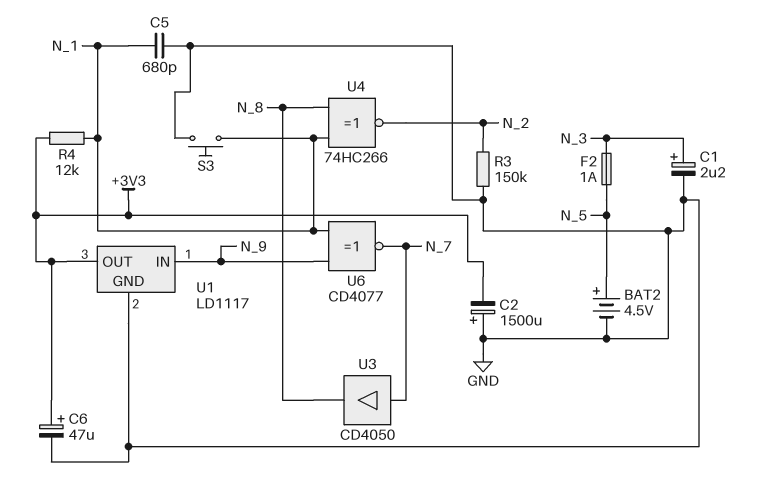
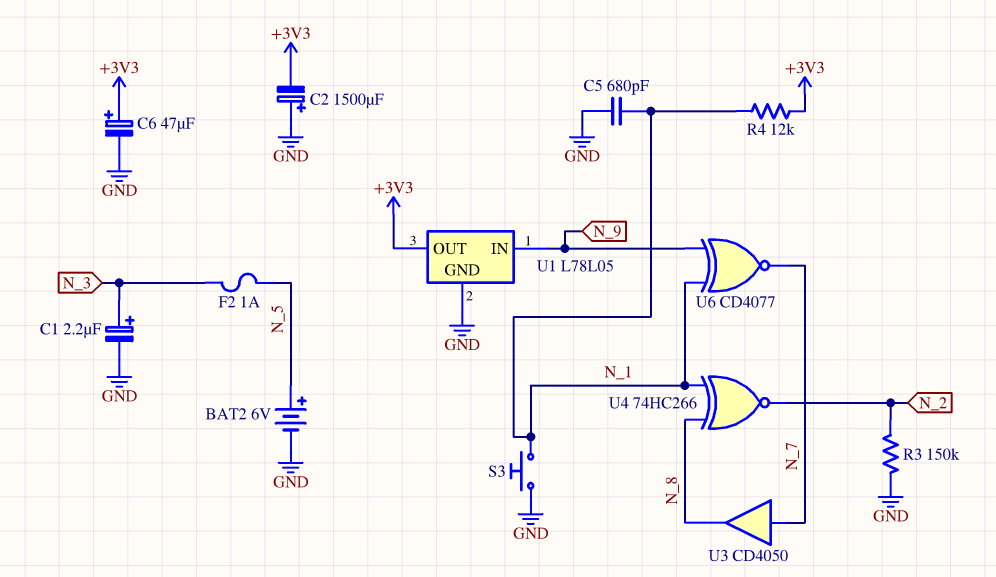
BAT2: 4.5V (plus N_5, minus GND) -> 6V (plus N_5, minus GND)
U1: LD1117 -> L78L05

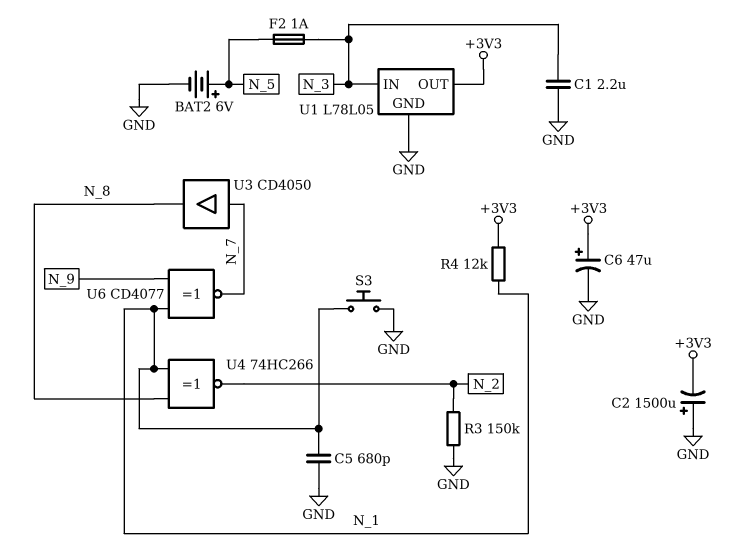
C1: 2.2uF (plus N_3, minus GND) -> 2.2uF (GND, N_3)
U1 pin IN: N_9 -> N_3

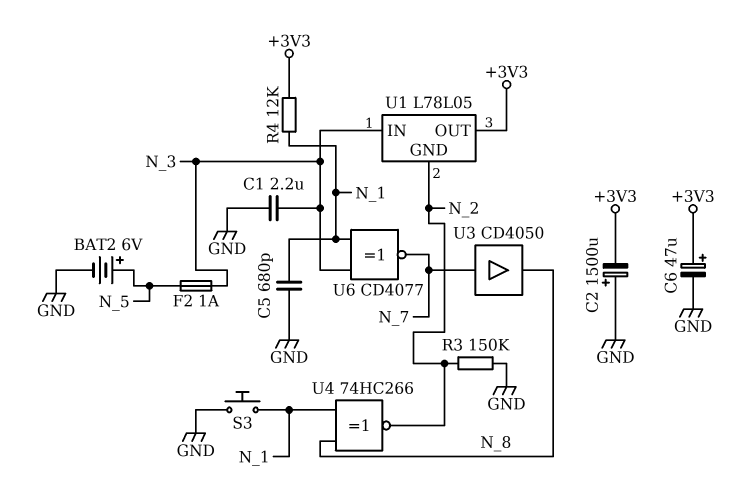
U1 pin GND: GND -> N_2
U6: XNOR CD4077 (in N_1, in N_9, out N_7) -> XNOR CD4077 (in N_1, in N_3, out N_7)

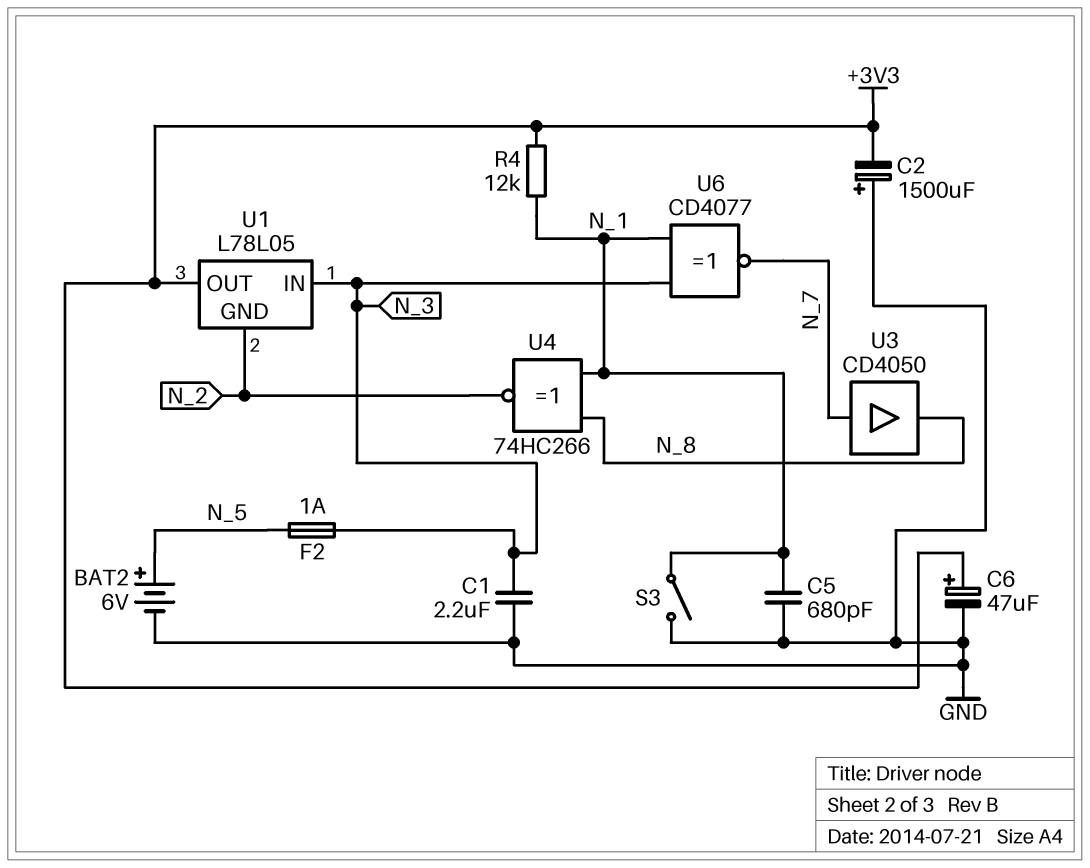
R3: 150k (GND, N_2) -> none
S3: button (GND, N_1) -> switch (GND, N_1)

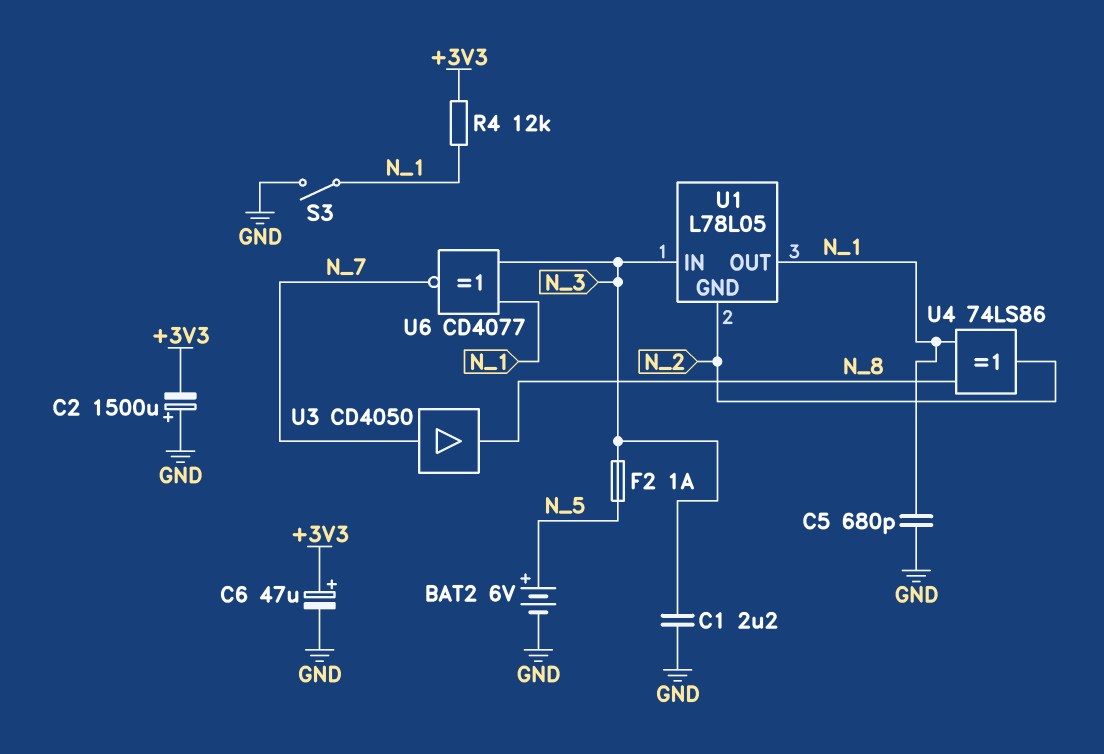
U1 pin OUT: +3V3 -> N_1
U4: XNOR 74HC266 (in N_1, in N_8, out N_2) -> XOR 74LS86 (in N_1, in N_8, out N_2)

